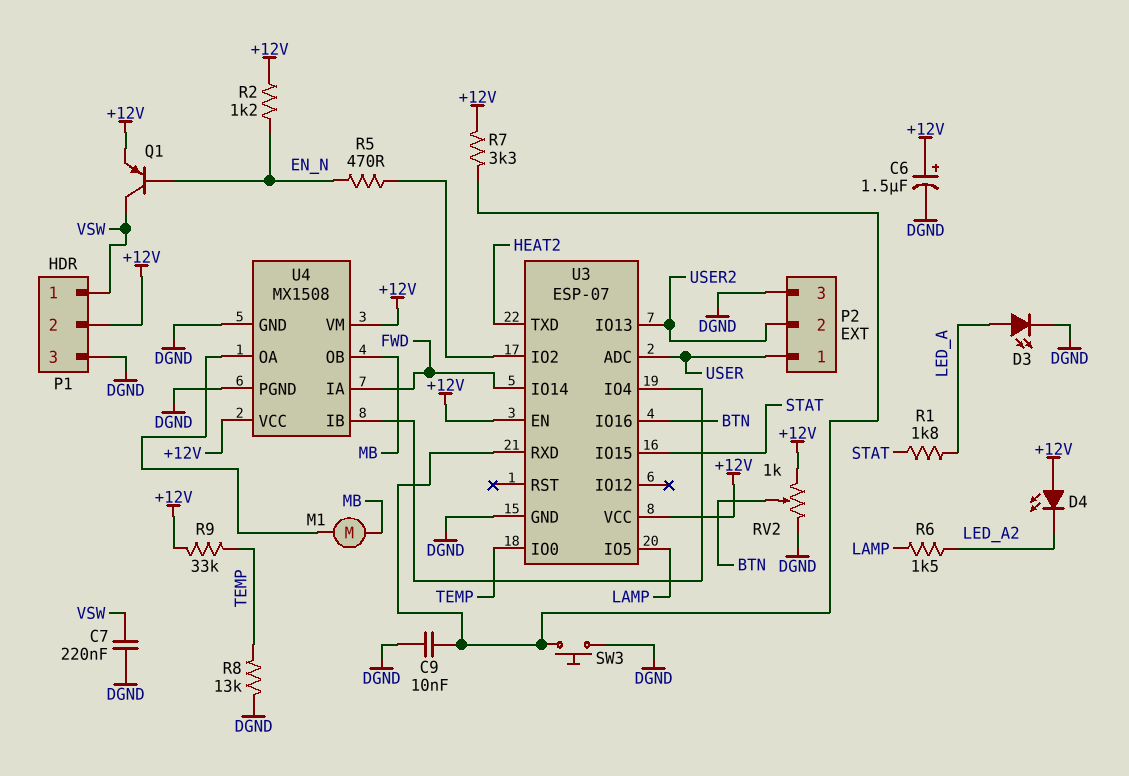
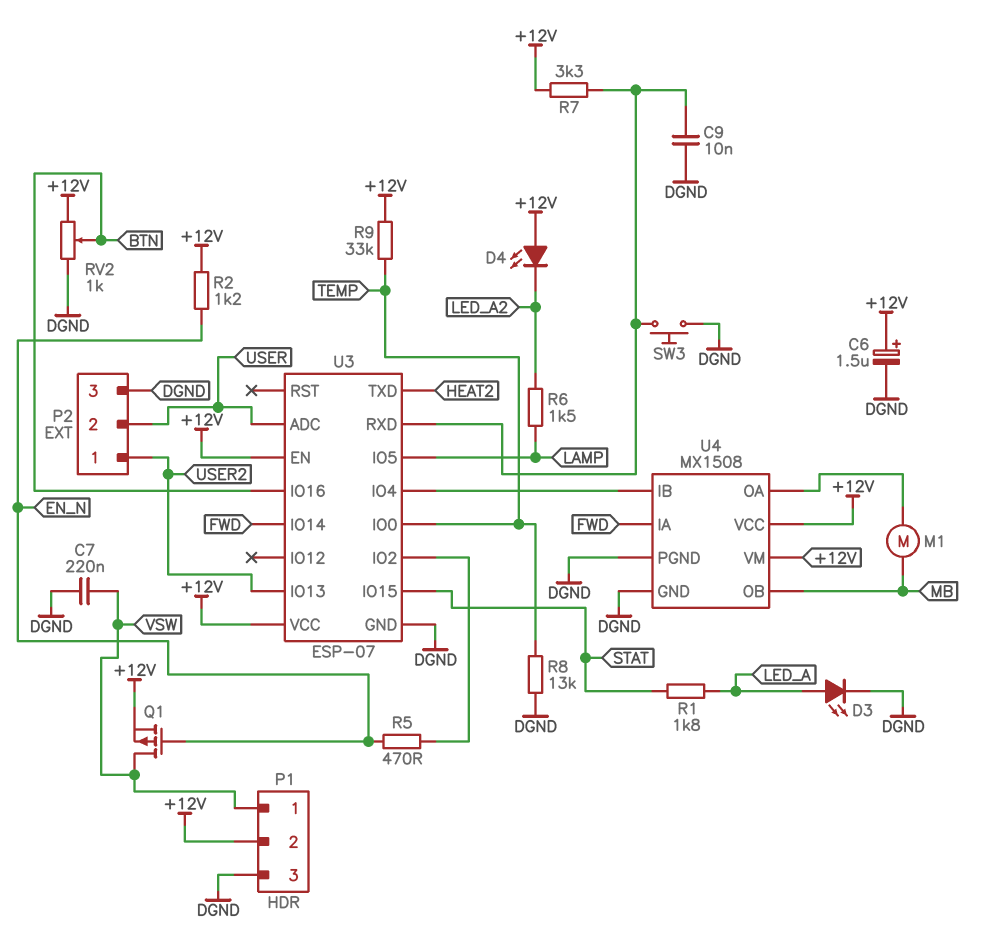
P2 pin 1: USER -> USER2
P2 pin 2: USER2 -> USER
Q1: PNP (B EN_N, C VSW, E +12V) -> PMOS (G EN_N, D VSW, S +12V)

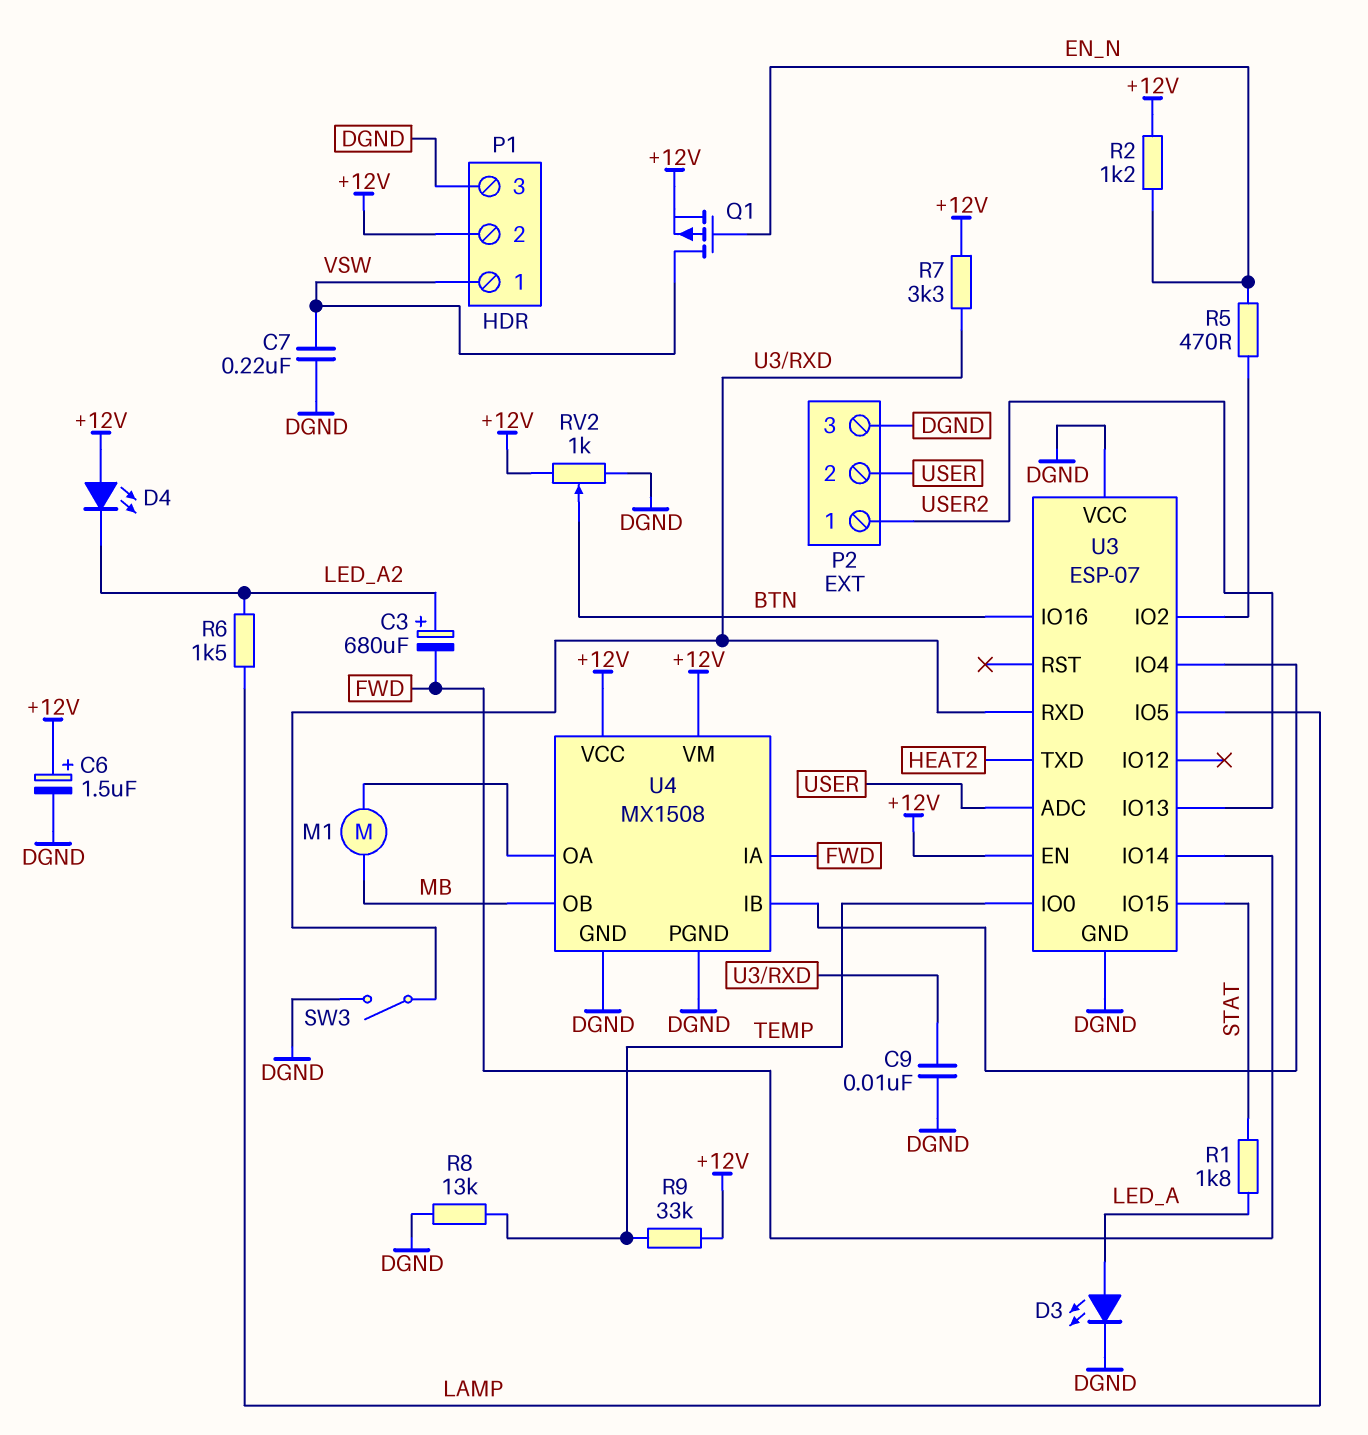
C3: none -> 680uF (plus LED_A2, minus FWD)
SW3: button (DGND, U3/RXD) -> switch (DGND, U3/RXD)
U3 pin VCC: +12V -> DGND

